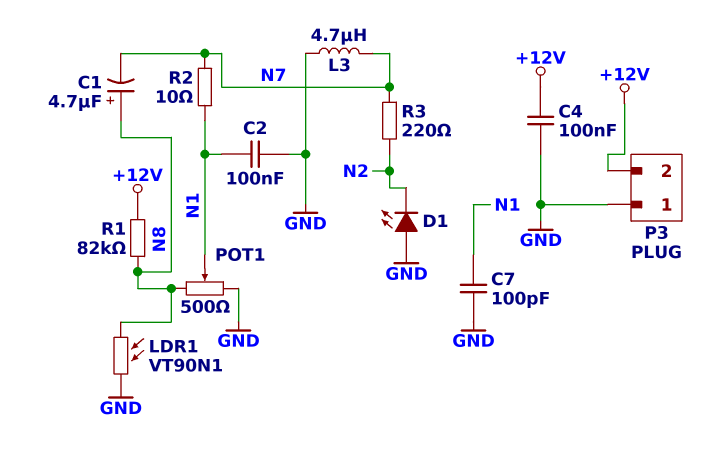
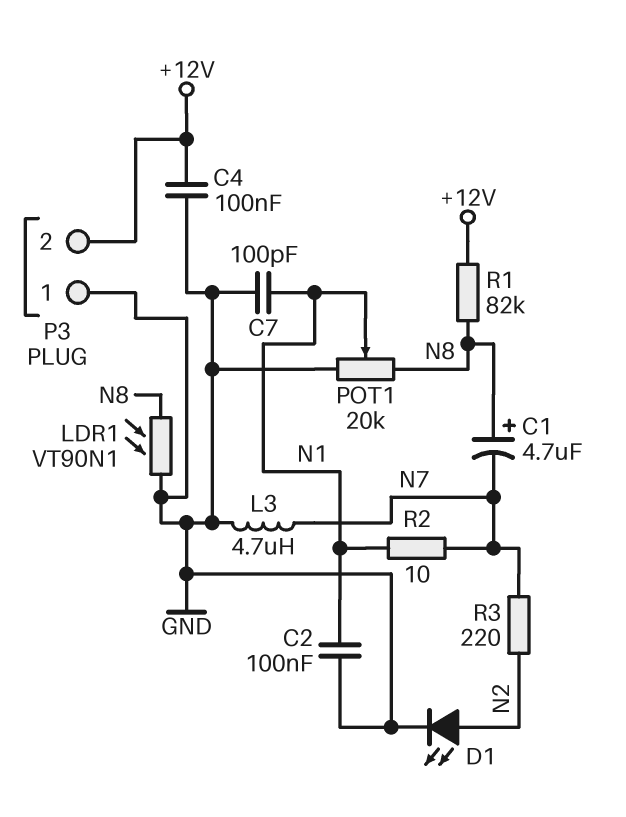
D1: LED (A GND, K N2) -> LED (A N2, K GND)
POT1: 500 (GND, N8, wiper N1) -> 20k (GND, N8, wiper N1)

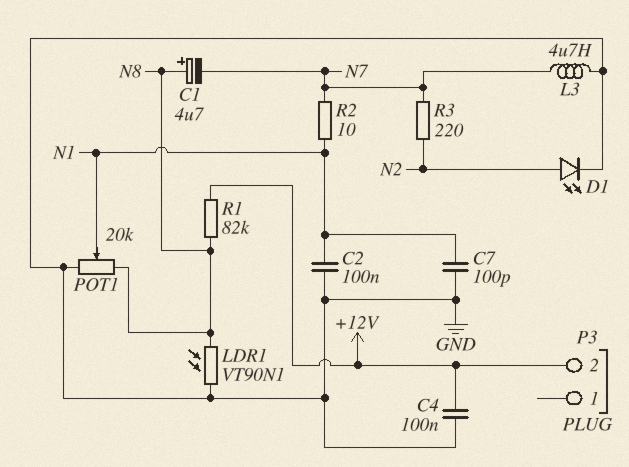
P3 pin 1: GND -> none

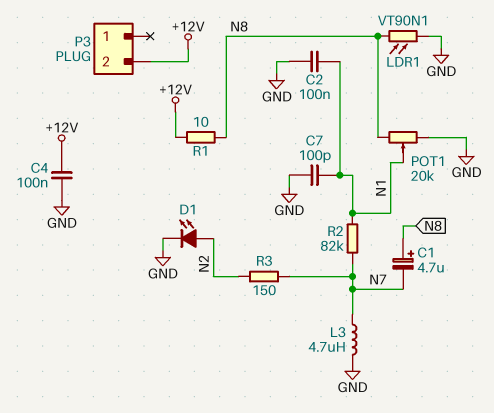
R1: 82k (+12V, N8) -> 10 (+12V, N8)
R2: 10 (N1, N7) -> 82k (N1, N7)
R3: 220 (N2, N7) -> 150 (N2, N7)

